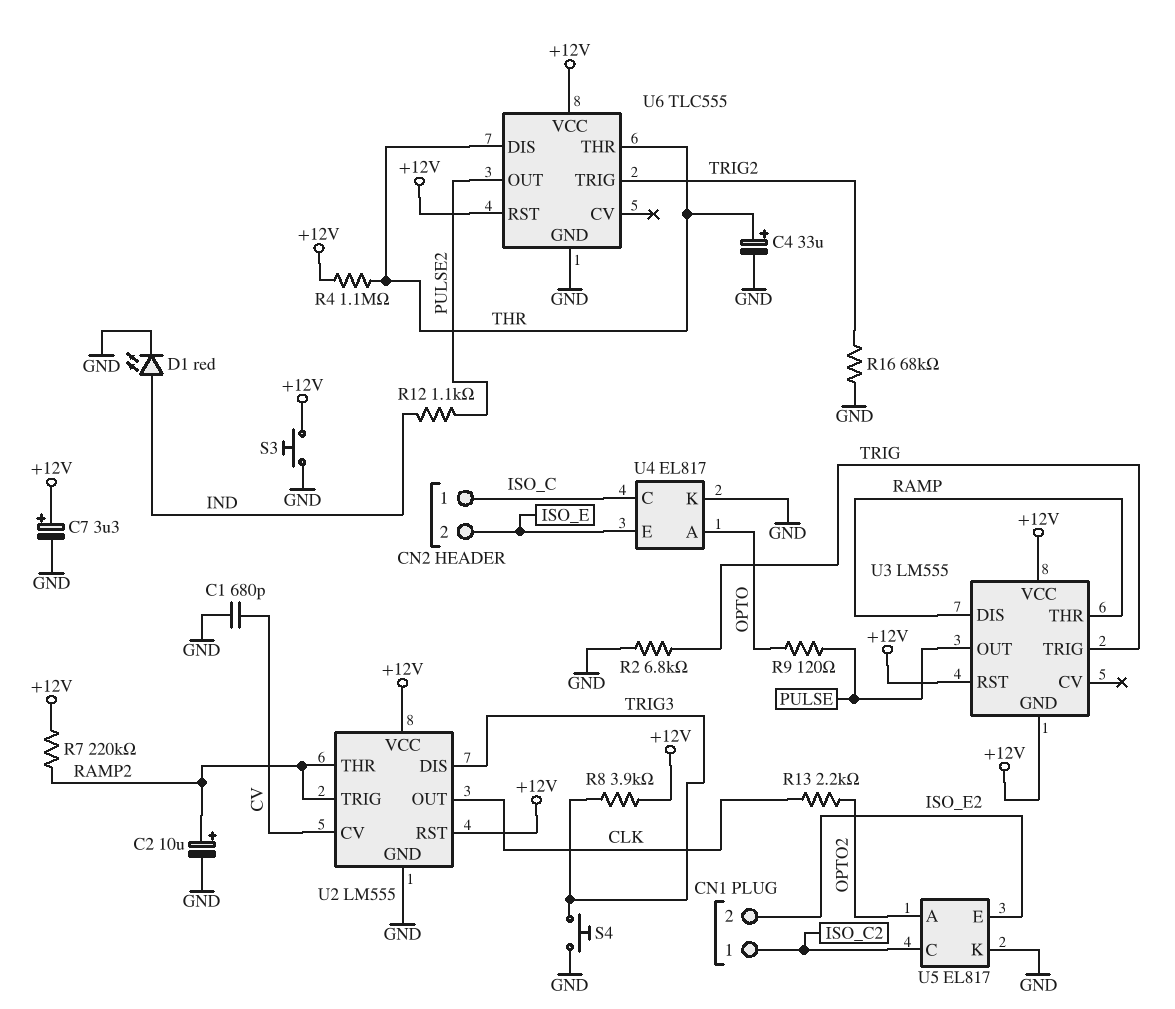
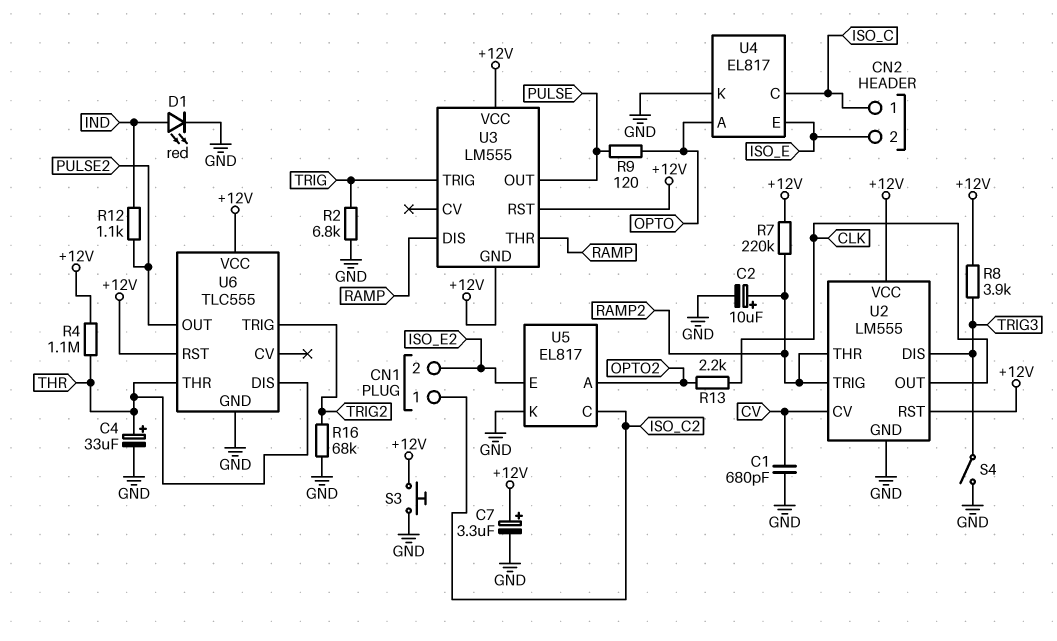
S4: button (GND, TRIG3) -> switch (GND, TRIG3)

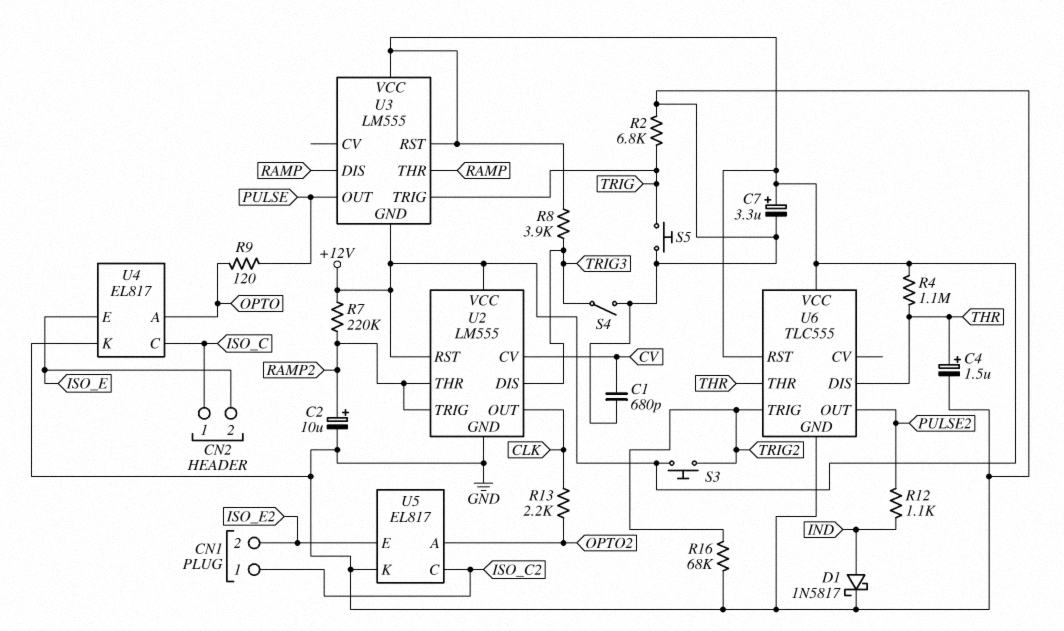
C4: 33uF (plus THR, minus GND) -> 1.5uF (plus THR, minus GND)
D1: LED red (A IND, K GND) -> schottky 1N5817 (A IND, K GND)
S3: button (+12V, GND) -> button (+12V, TRIG2)
S5: none -> button (GND, TRIG)

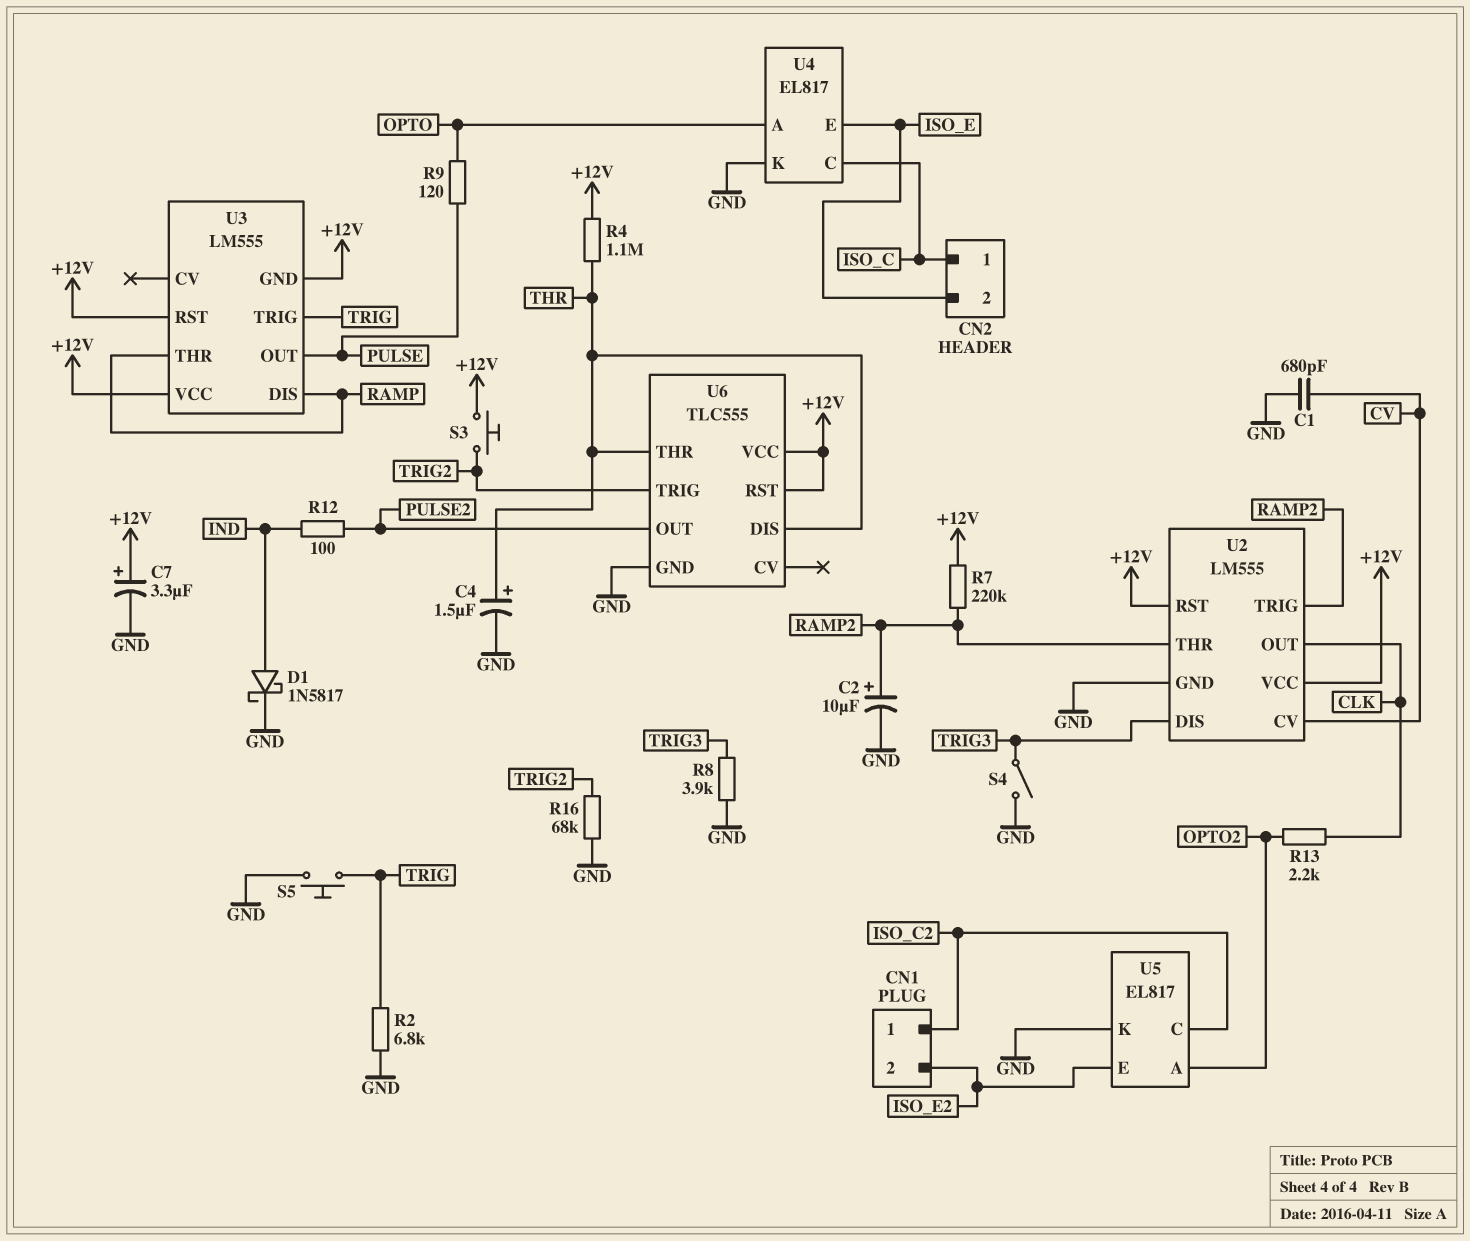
R8: 3.9k (+12V, TRIG3) -> 3.9k (GND, TRIG3)
R12: 1.1k (IND, PULSE2) -> 100 (IND, PULSE2)

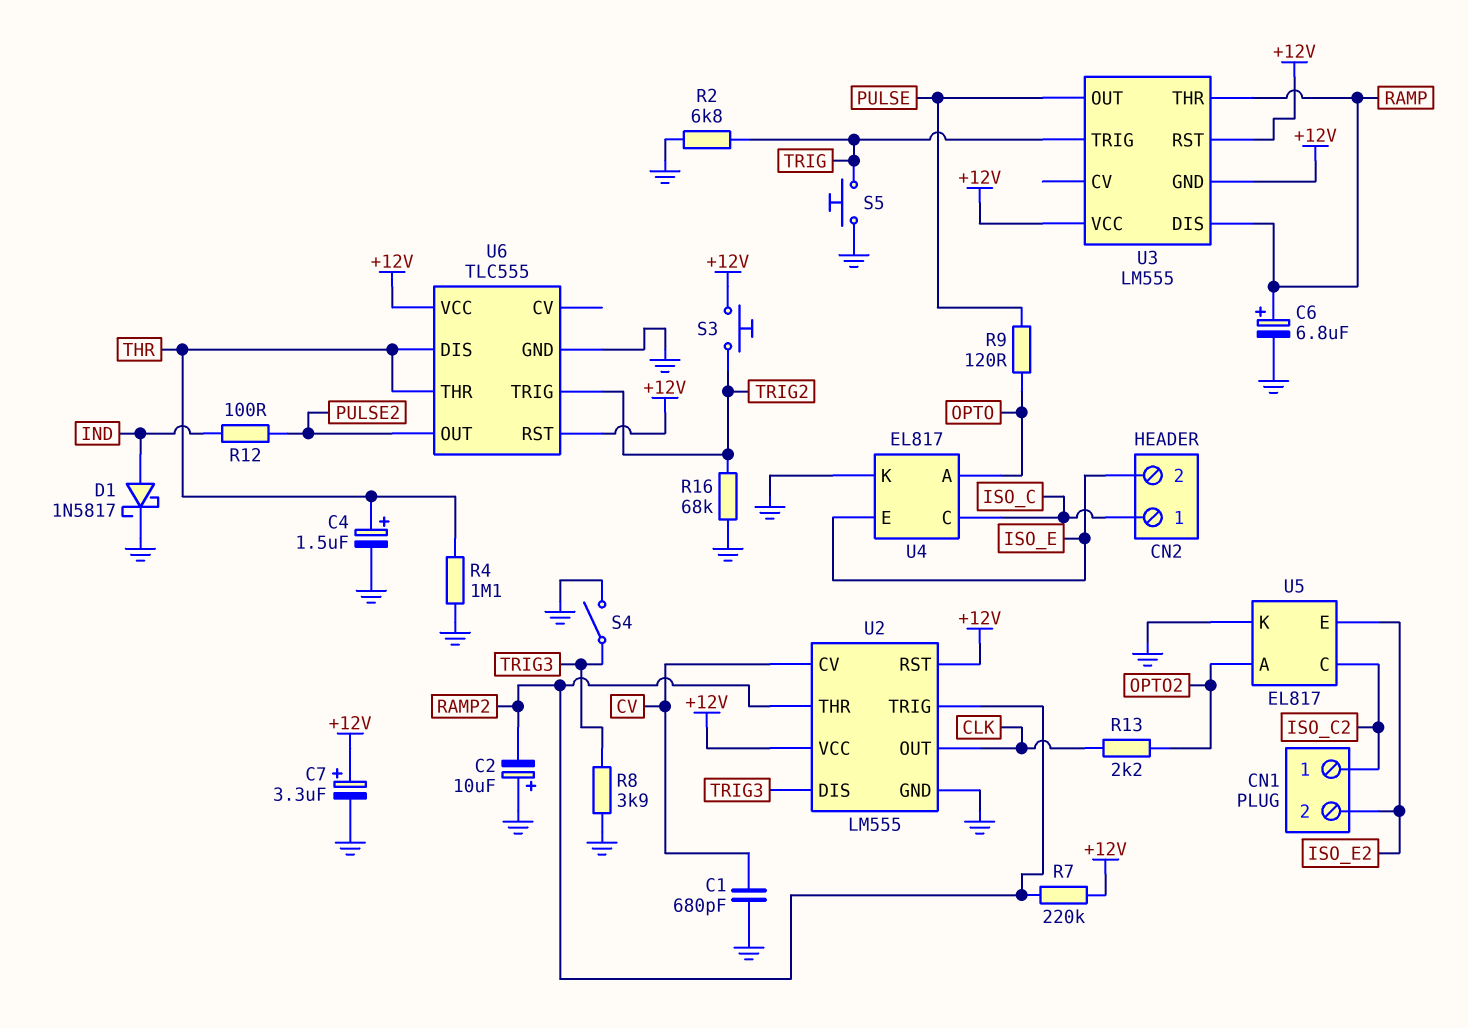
C2: 10uF (plus RAMP2, minus GND) -> 10uF (plus GND, minus RAMP2)
C6: none -> 6.8uF (plus RAMP, minus GND)
R4: 1.1M (+12V, THR) -> 1.1M (GND, THR)

